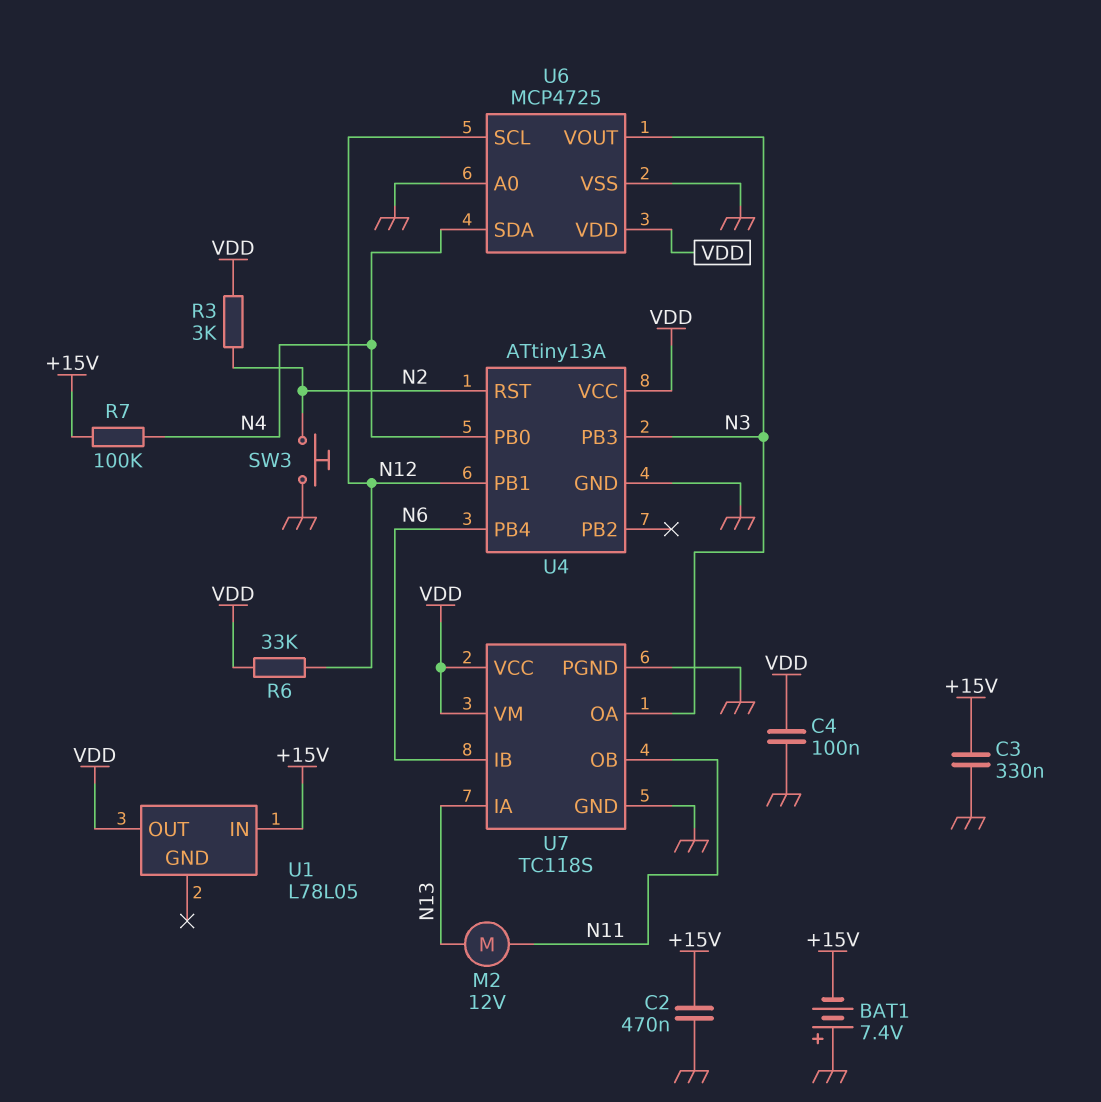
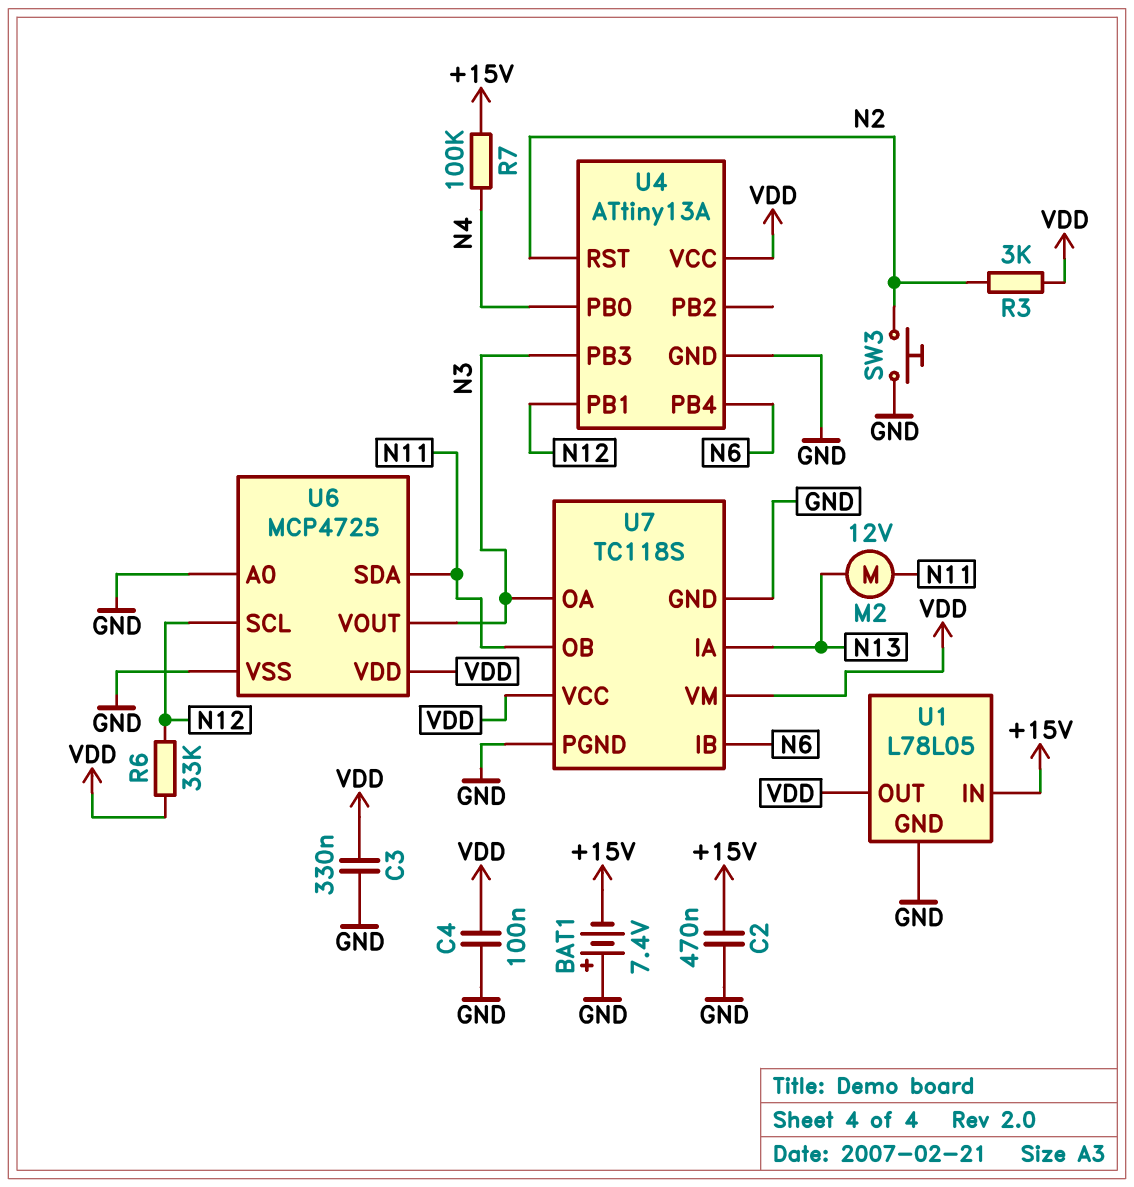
C3: 330nF (+15V, GND) -> 330nF (GND, VDD)
U1 pin GND: none -> GND
U6 pin SDA: N4 -> N11

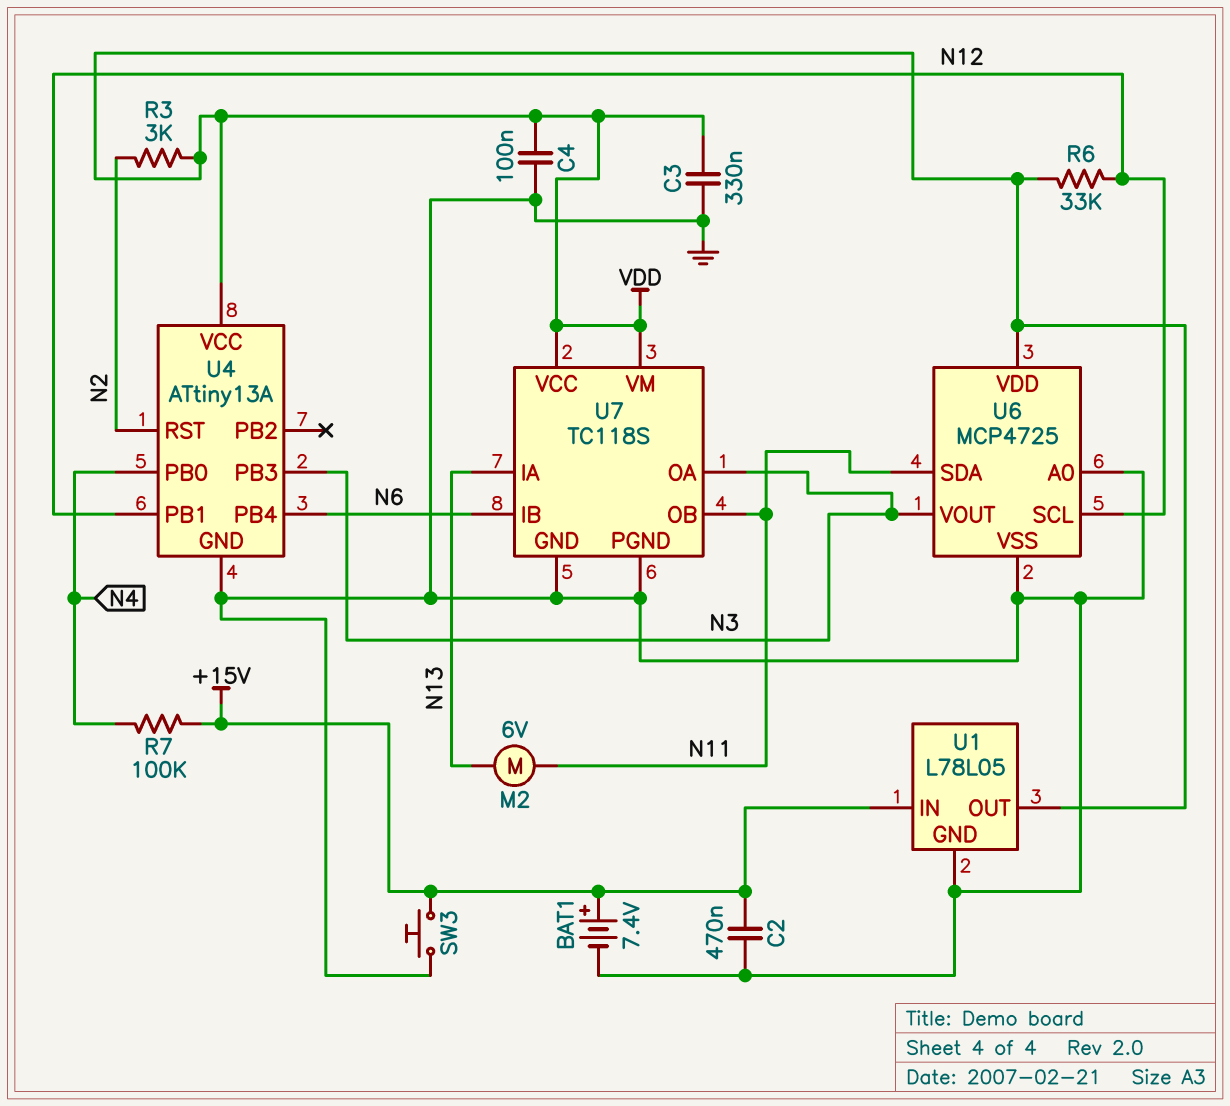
BAT1: 7.4V (plus GND, minus +15V) -> 7.4V (plus +15V, minus GND)
M2: motor 12V (N11, N13) -> motor 6V (N11, N13)
SW3: button (GND, N2) -> button (+15V, GND)

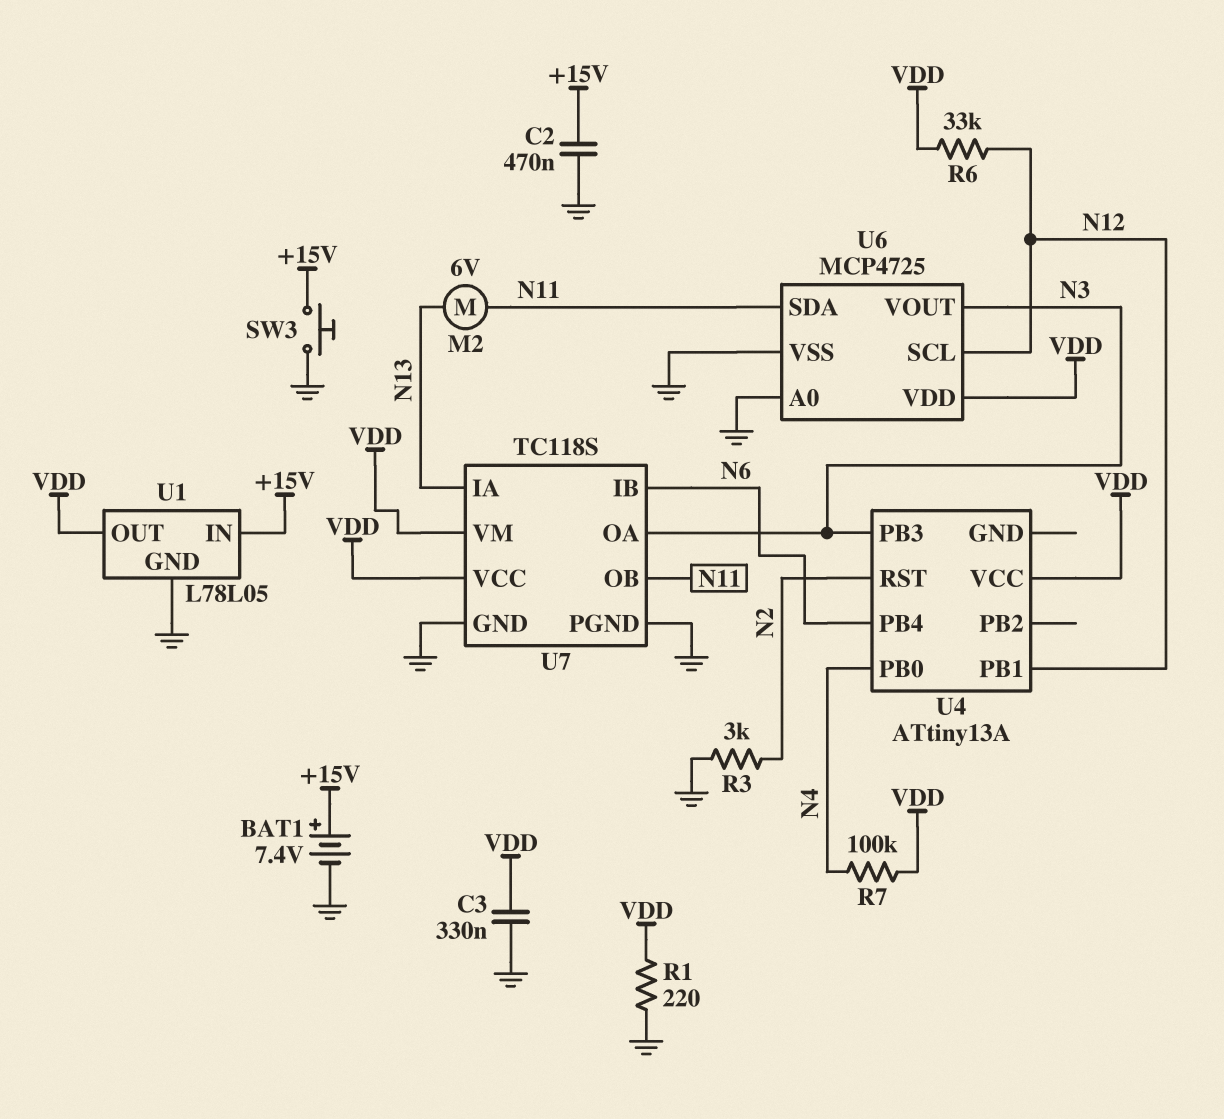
C4: 100nF (GND, VDD) -> none
R1: none -> 220 (GND, VDD)
R3: 3k (N2, VDD) -> 3k (GND, N2)
R7: 100k (+15V, N4) -> 100k (N4, VDD)
U4 pin GND: GND -> none

